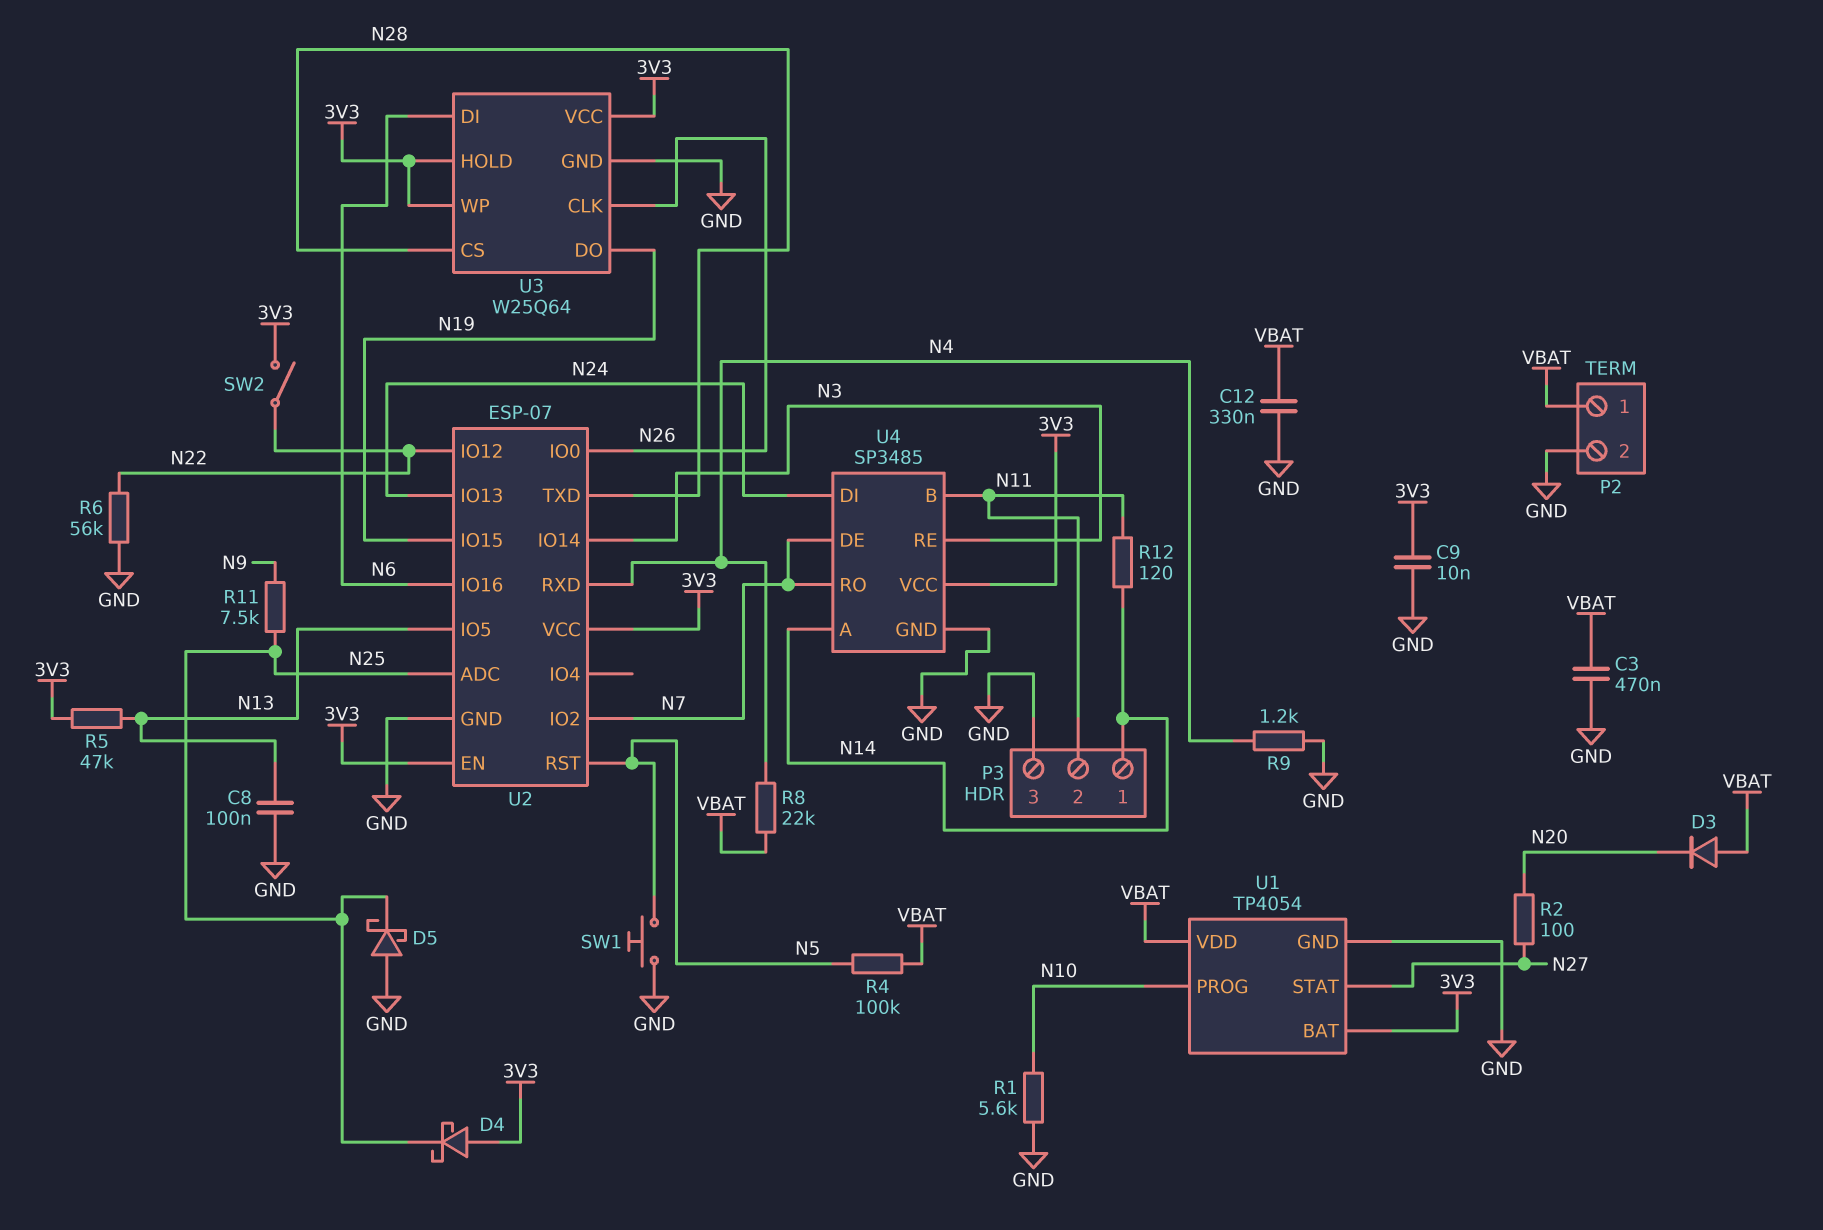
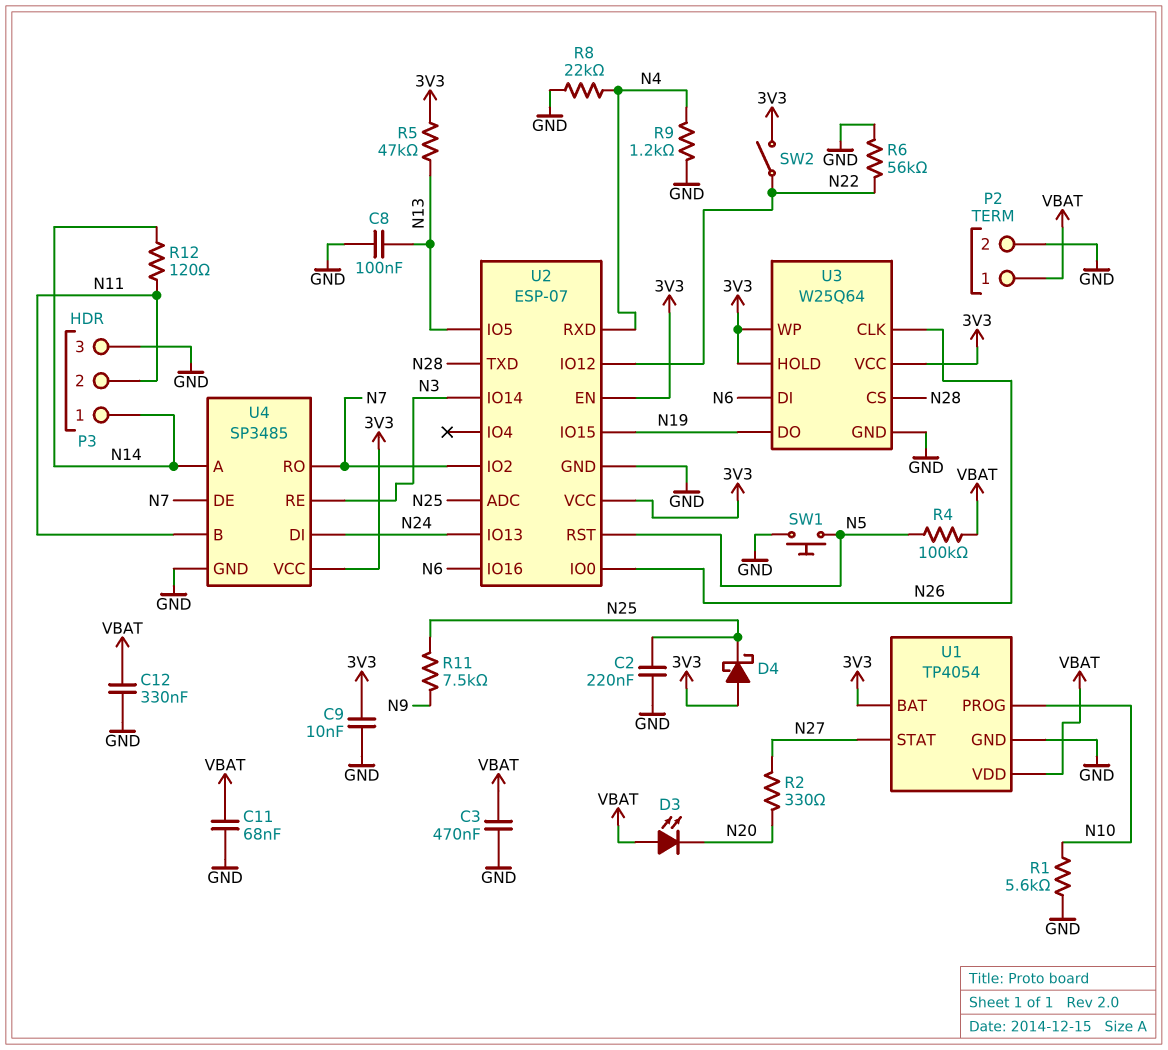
C2: none -> 220nF (GND, N25)
C11: none -> 68nF (GND, VBAT)
D3: diode (A VBAT, K N20) -> LED (A VBAT, K N20)
D5: schottky (A GND, K N25) -> none
R2: 100 (N20, N27) -> 330 (N20, N27)
R8: 22k (N4, VBAT) -> 22k (GND, N4)

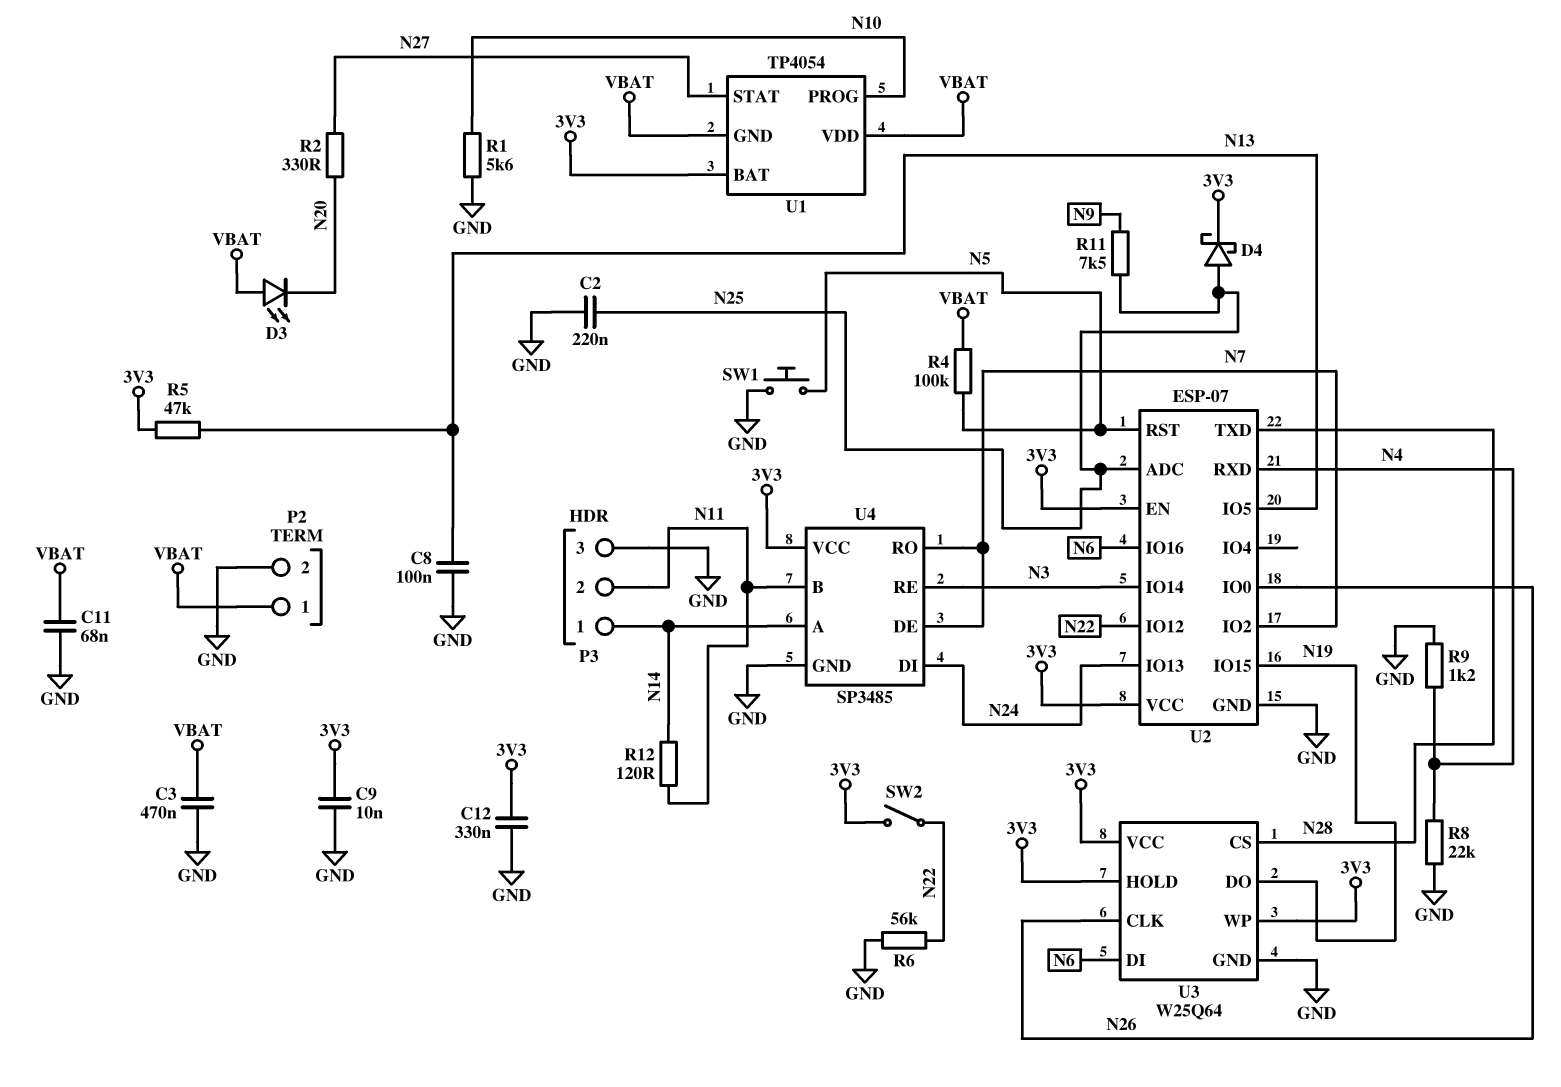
C12: 330nF (GND, VBAT) -> 330nF (3V3, GND)
D4: schottky (A 3V3, K N25) -> schottky (A N25, K 3V3)
U1 pin GND: GND -> VBAT

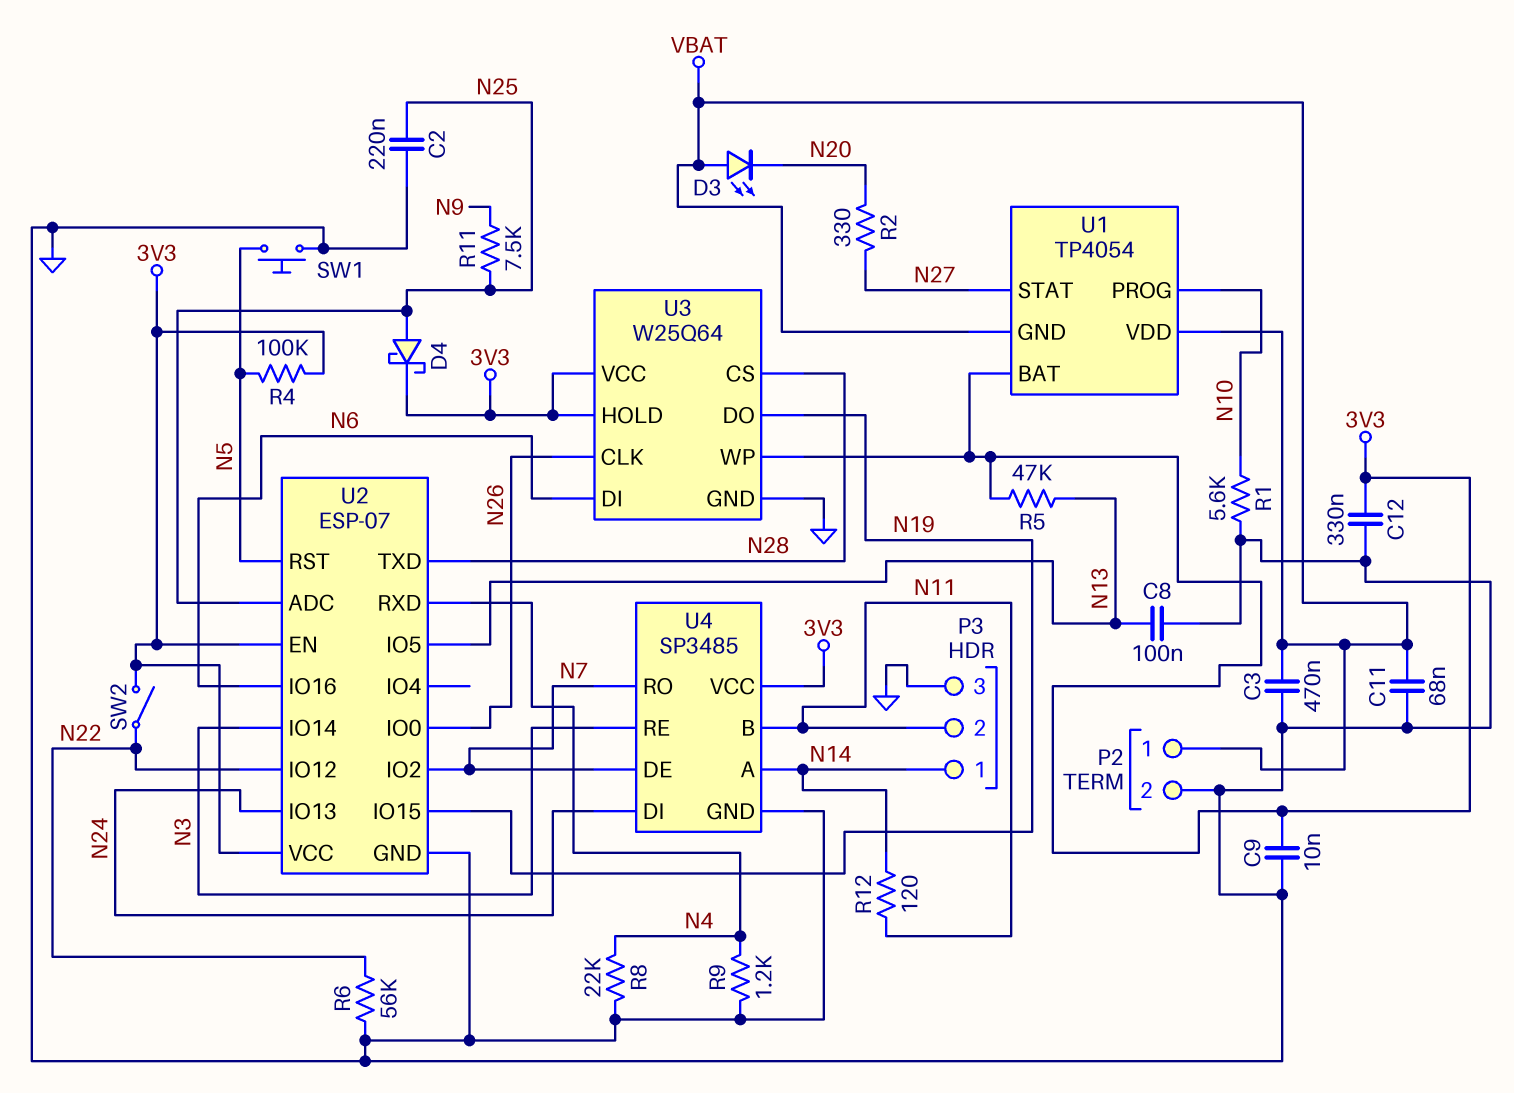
R4: 100k (N5, VBAT) -> 100k (3V3, N5)

